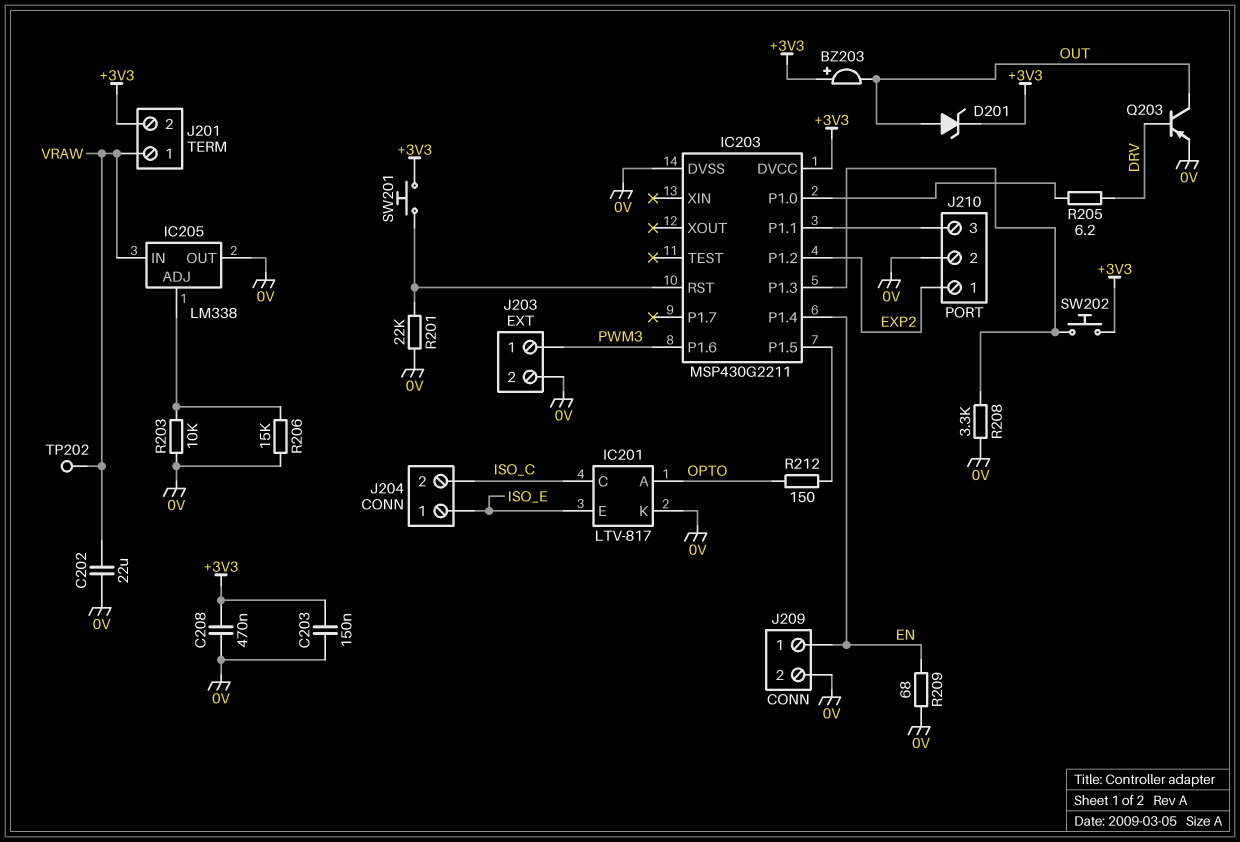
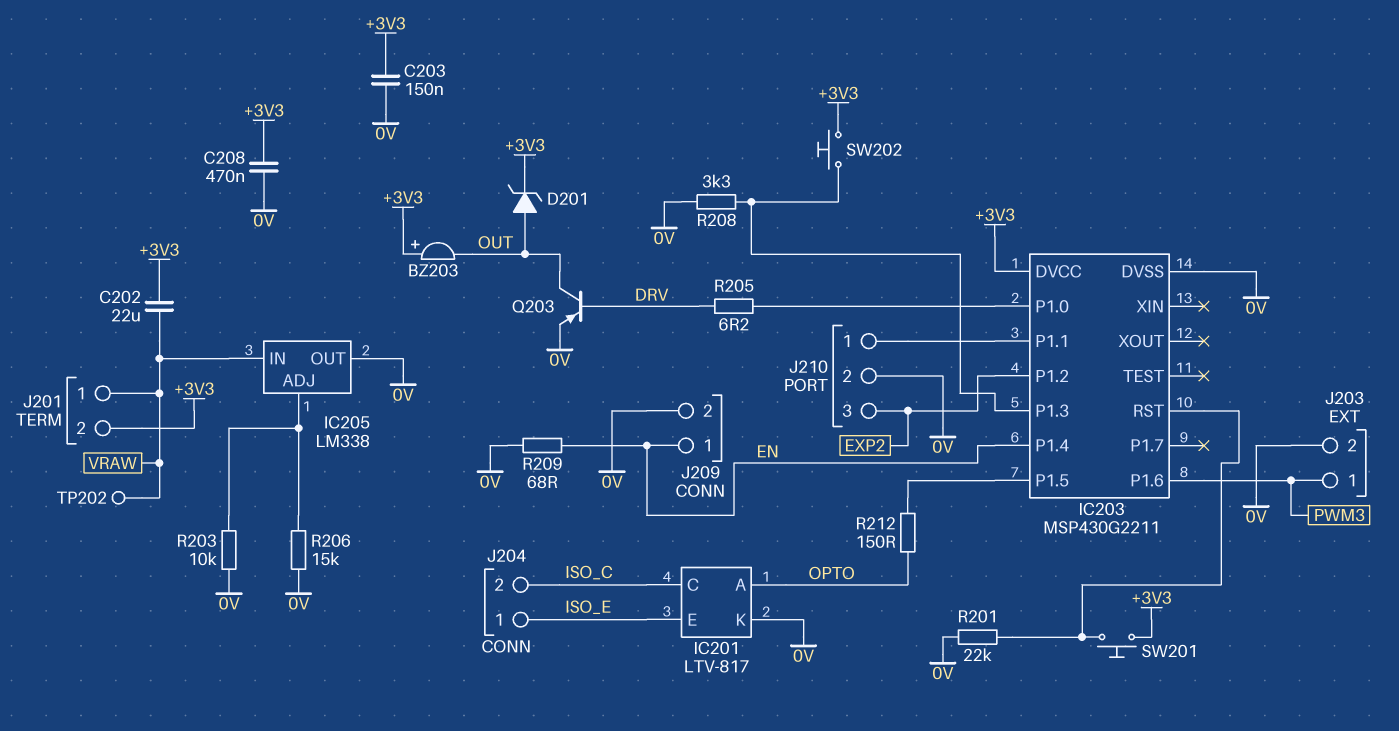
C202: 22uF (0V, VRAW) -> 22uF (+3V3, VRAW)
J210 pin 1: EXP2 -> IC203/P1.1
J210 pin 3: IC203/P1.1 -> EXP2

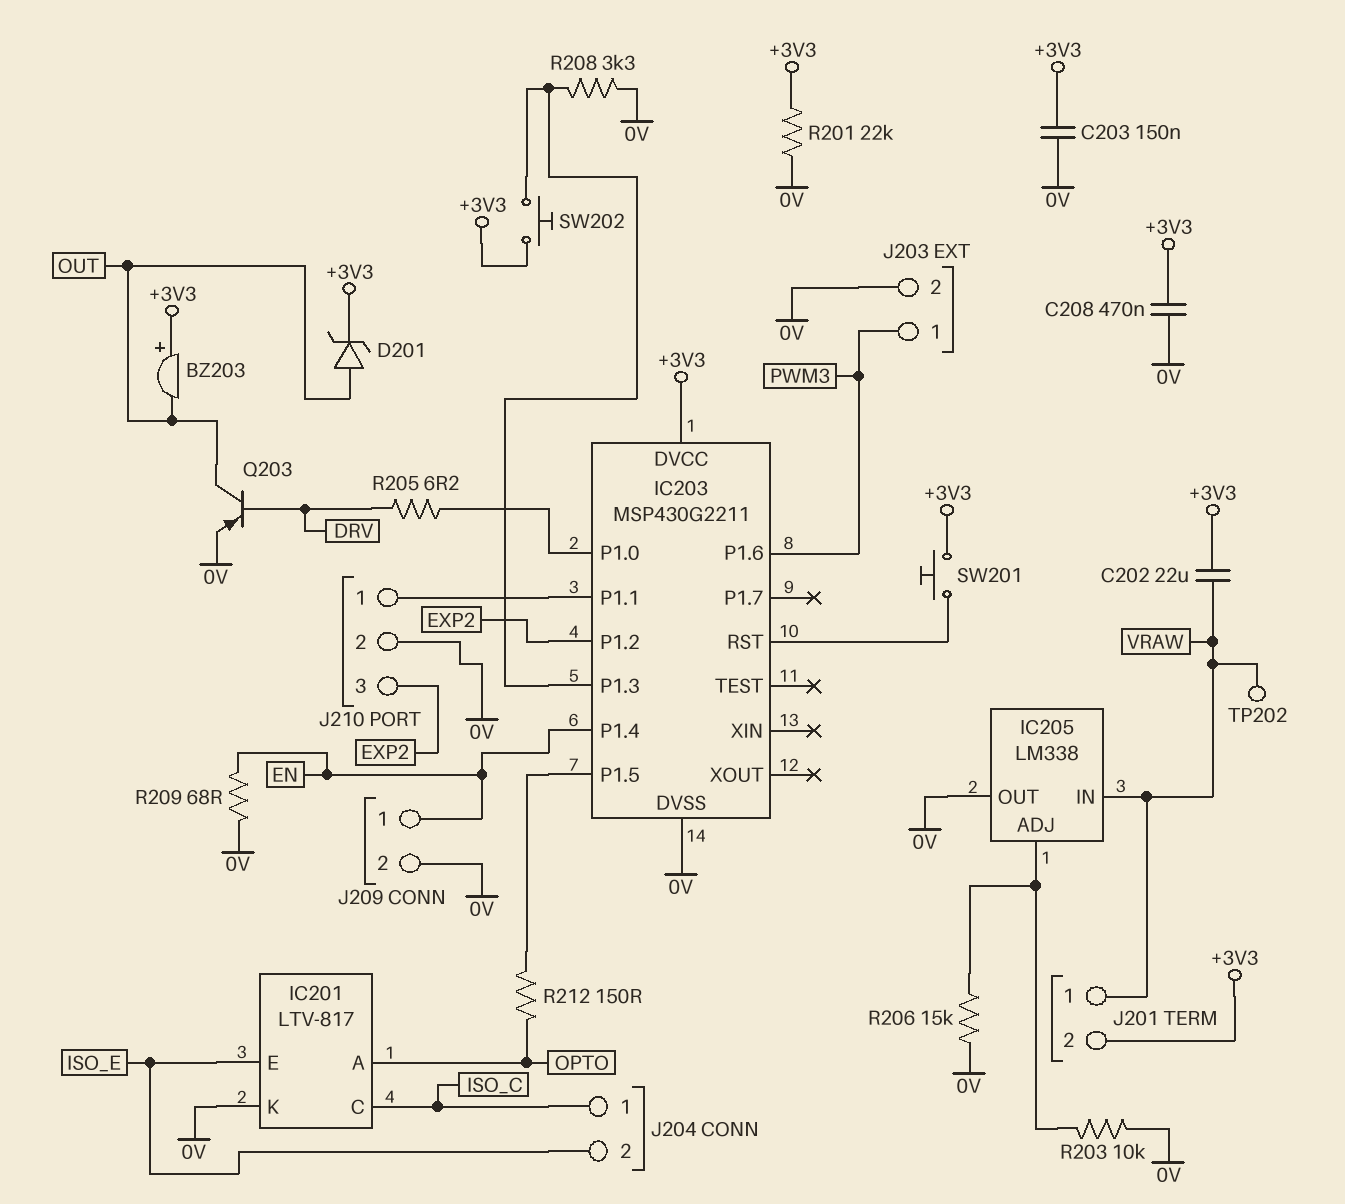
J204 pin 1: ISO_E -> ISO_C
J204 pin 2: ISO_C -> ISO_E
R201: 22k (0V, IC203/RST) -> 22k (+3V3, 0V)

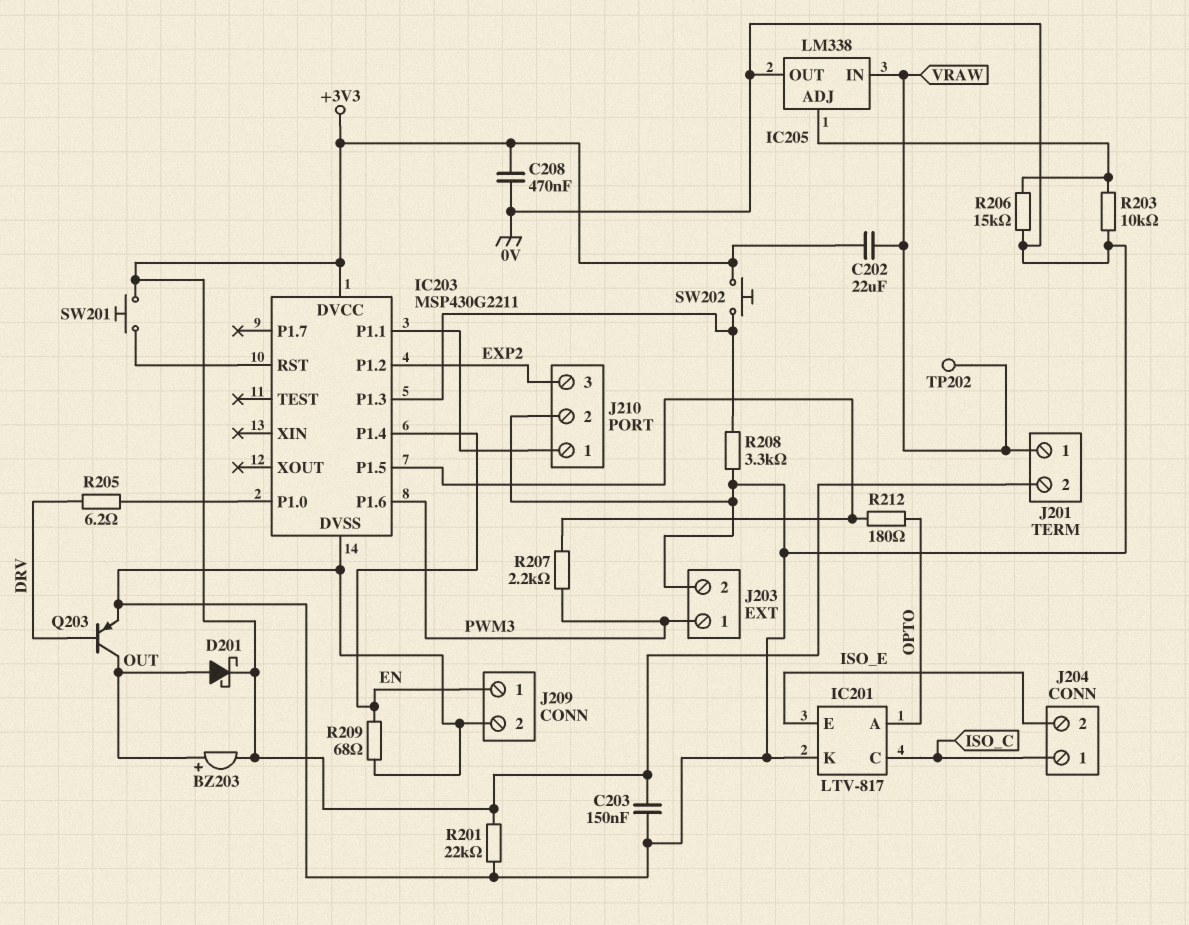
BZ203: buzzer (plus +3V3, minus OUT) -> buzzer (plus OUT, minus +3V3)
D201: zener (A OUT, K +3V3) -> schottky (A OUT, K +3V3)
R207: none -> 2.2k (IC203/P1.5, PWM3)
R212: 150 (IC203/P1.5, OPTO) -> 180 (IC203/P1.5, OPTO)

